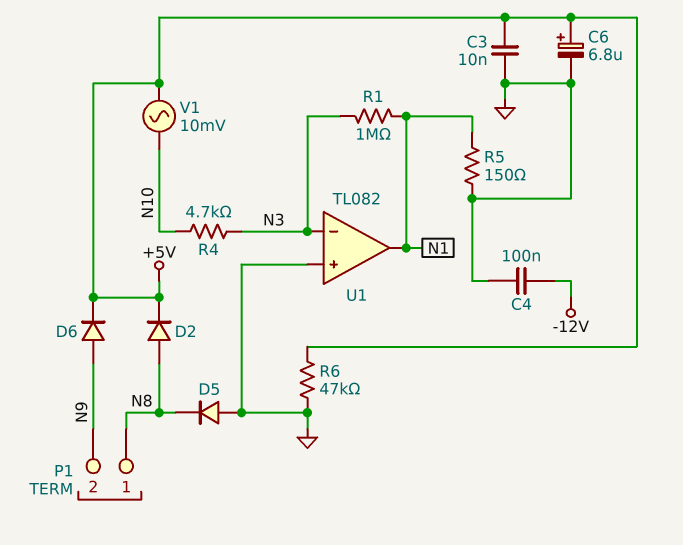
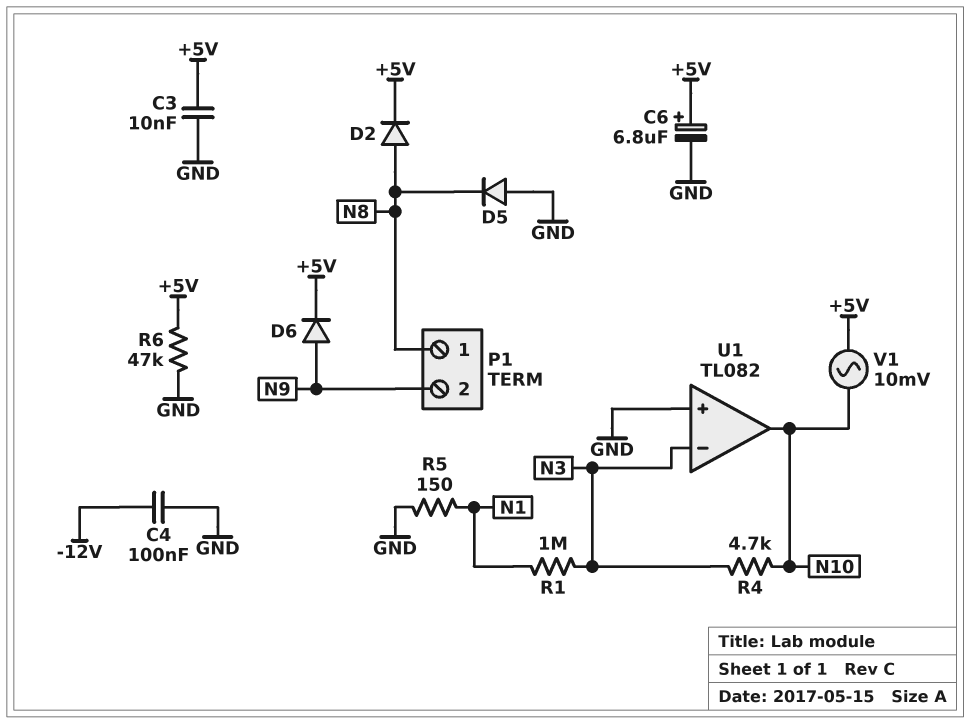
U1 pin out: N1 -> N10

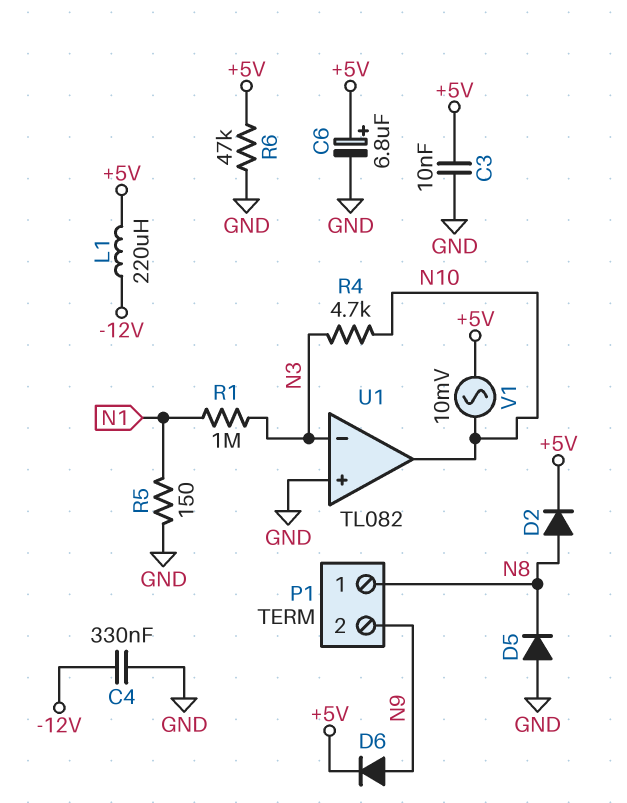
C4: 100nF (-12V, GND) -> 330nF (-12V, GND)
L1: none -> 220uH (+5V, -12V)

